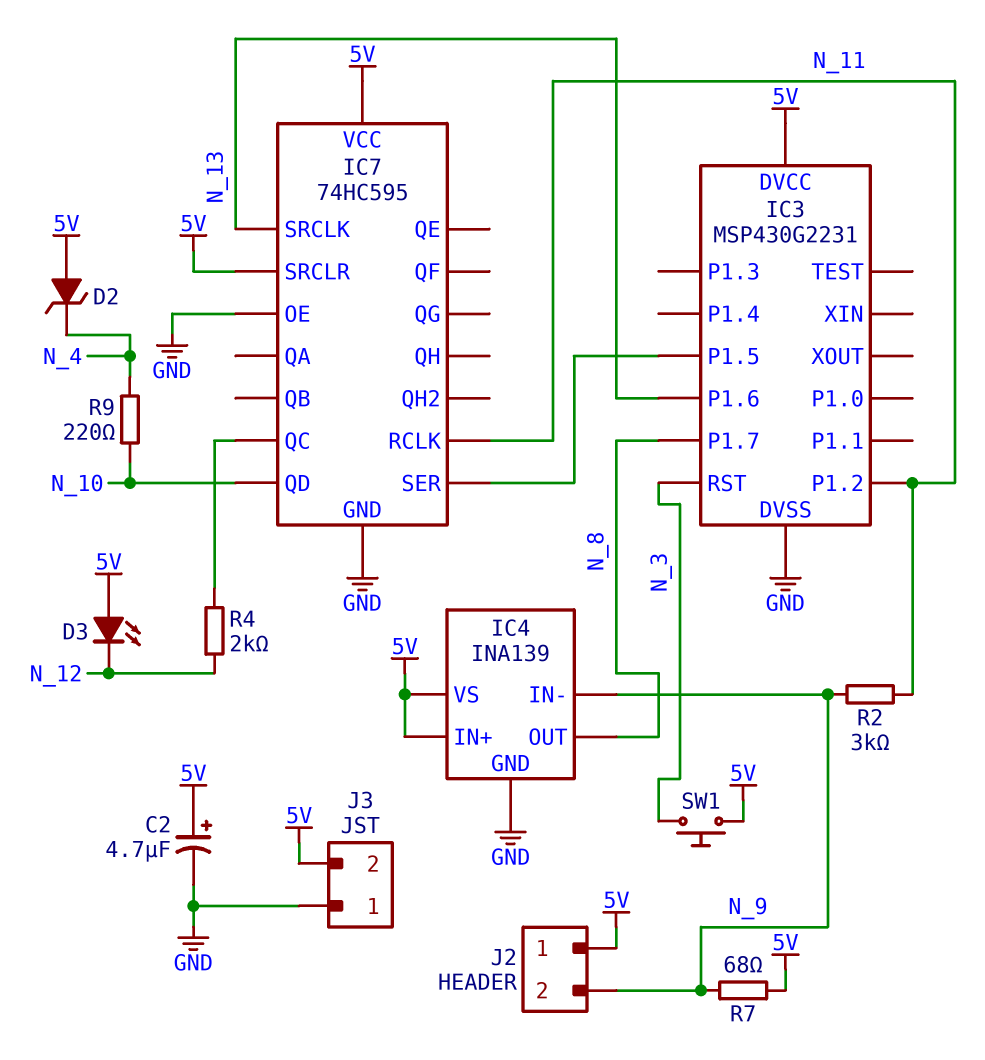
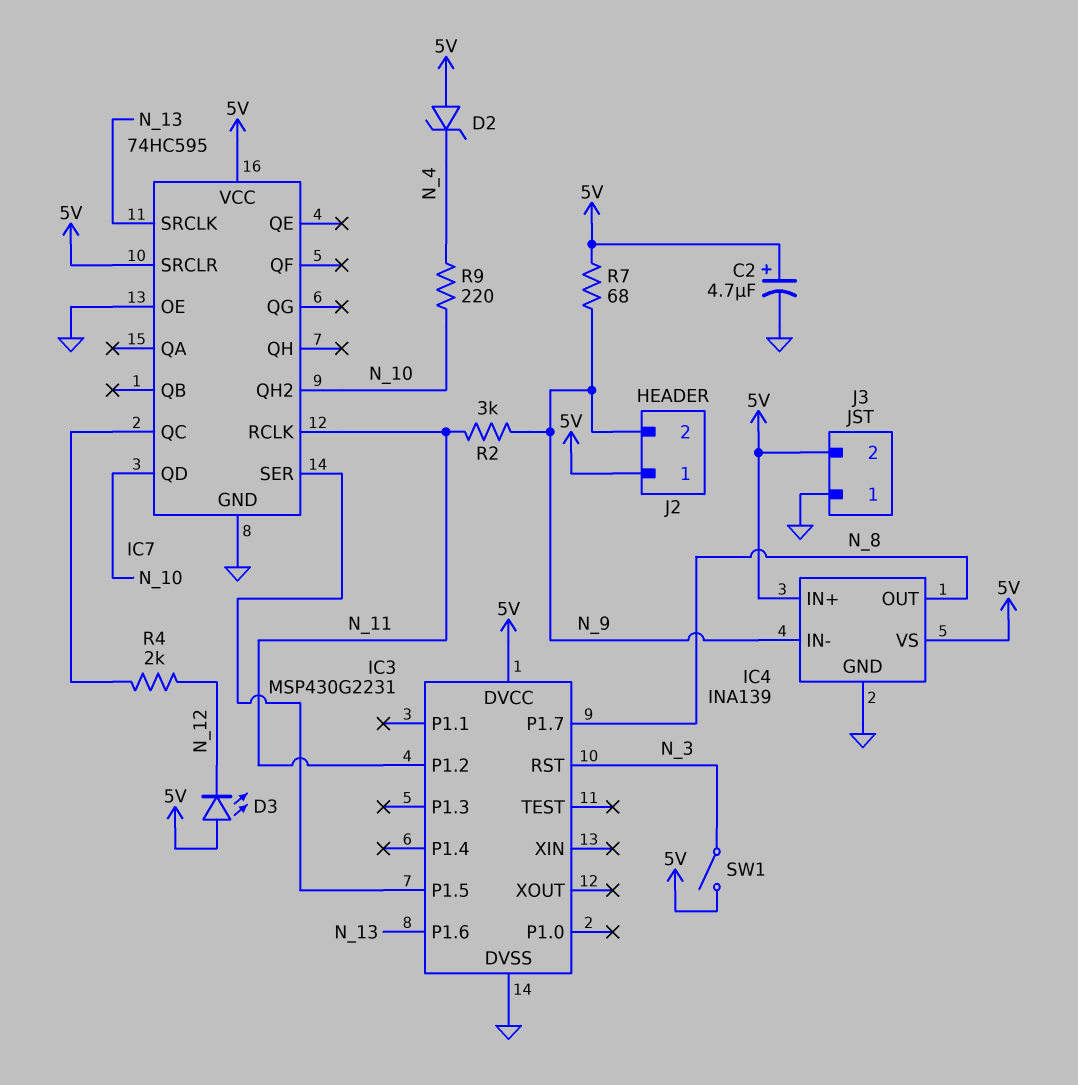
IC7 pin QH2: none -> N_10
SW1: button (5V, N_3) -> switch (5V, N_3)

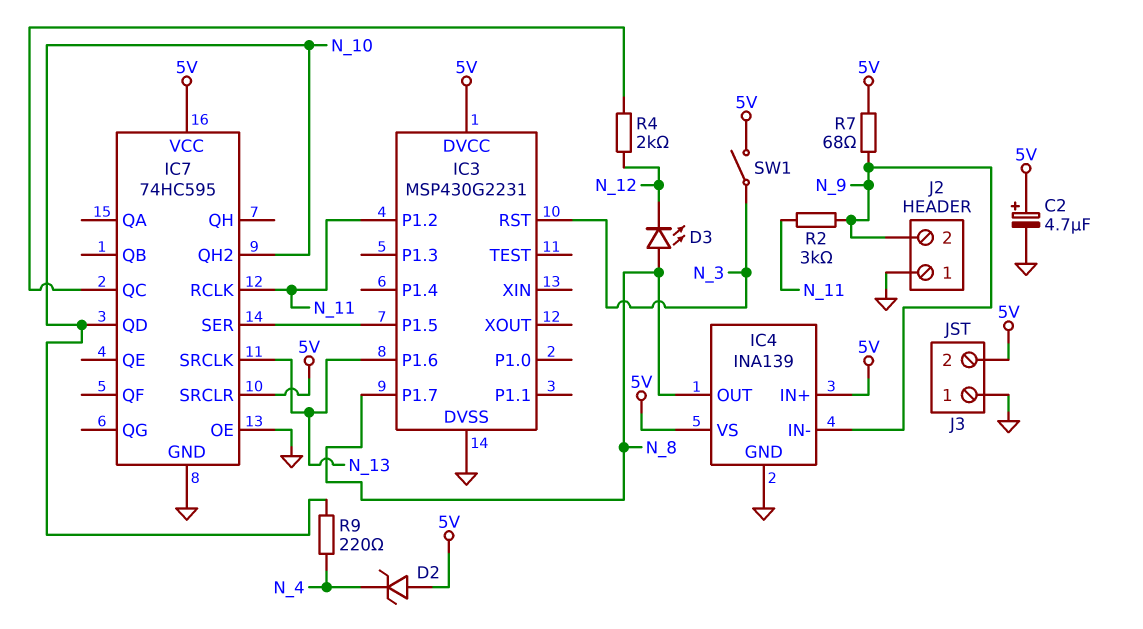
D3: LED (A 5V, K N_12) -> LED (A N_8, K N_12)
J2 pin 1: 5V -> GND

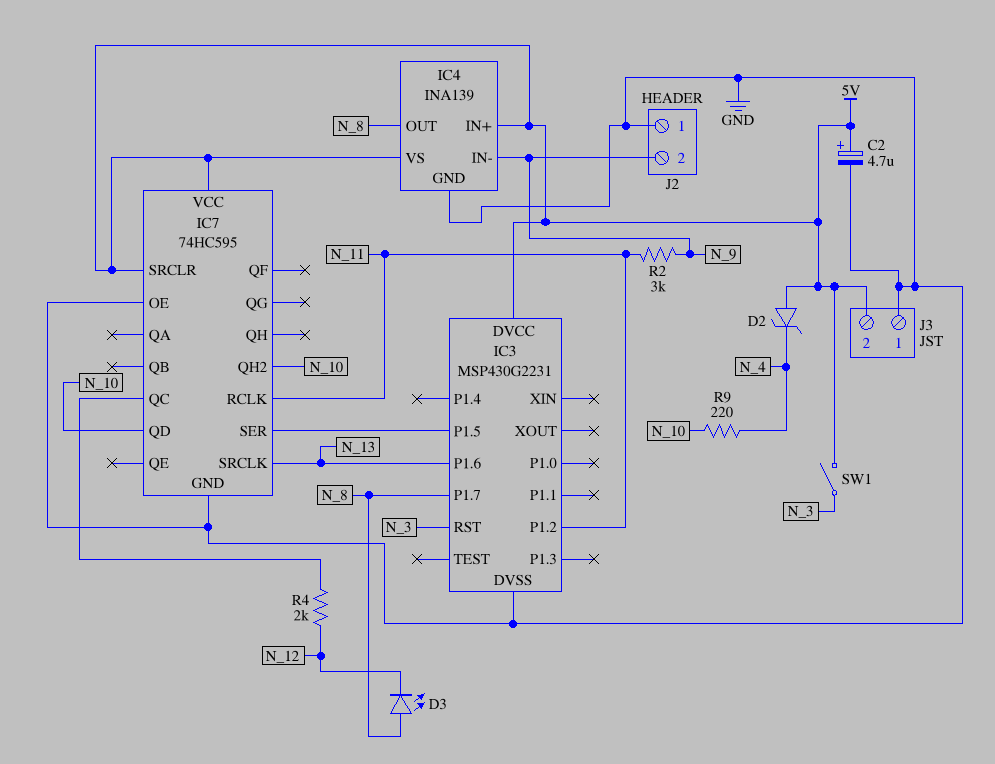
R7: 68 (5V, N_9) -> none

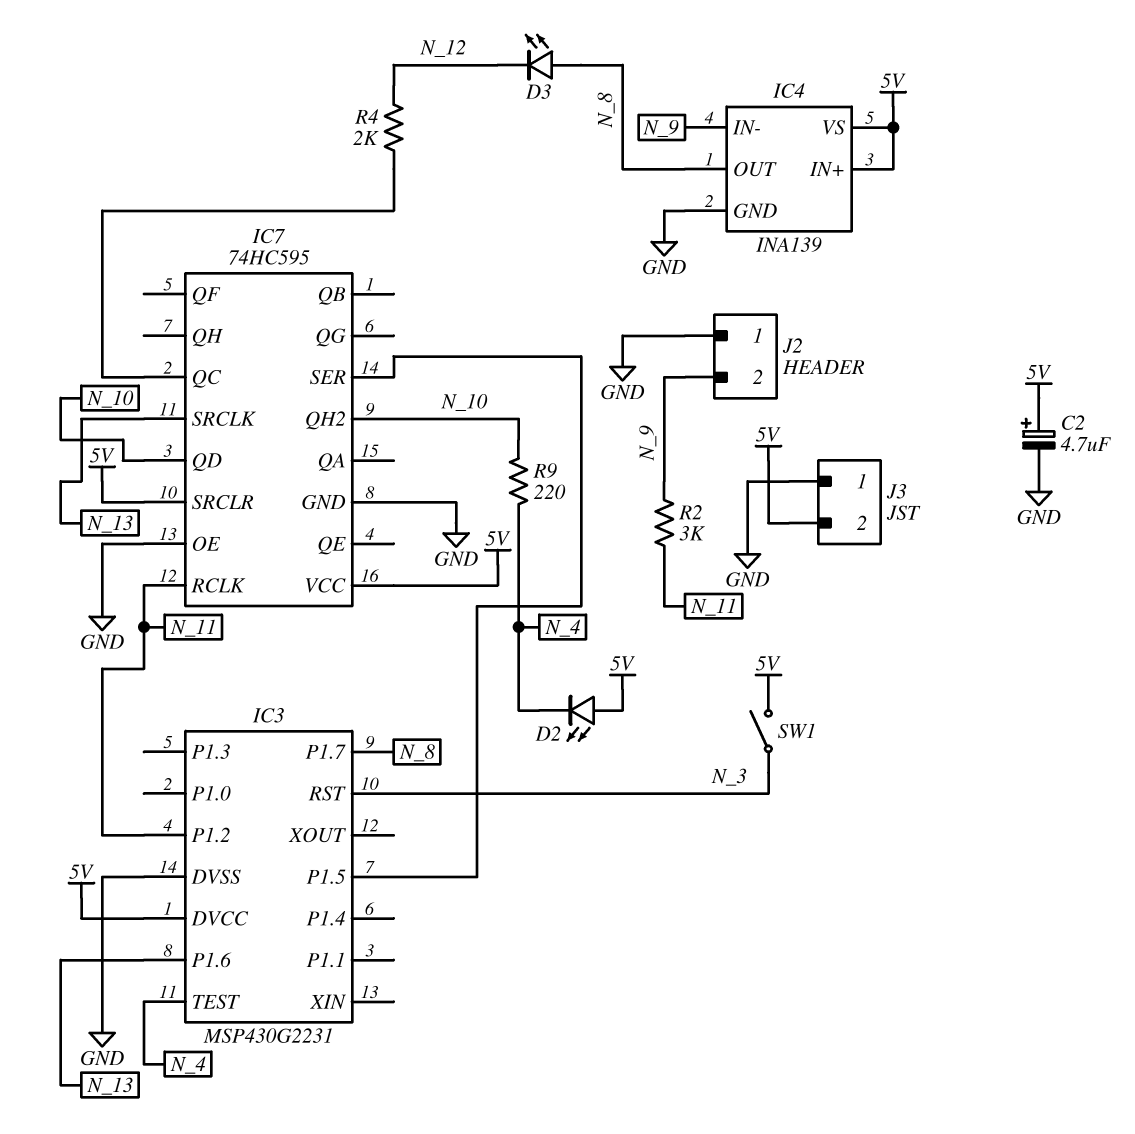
D2: zener (A 5V, K N_4) -> LED (A 5V, K N_4)
IC3 pin TEST: none -> N_4

